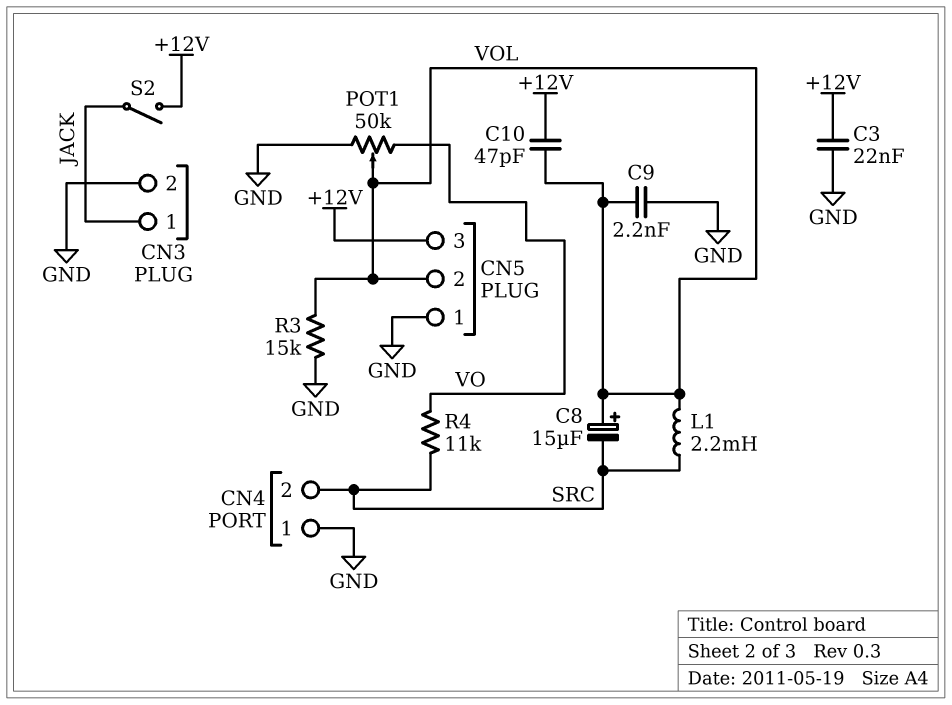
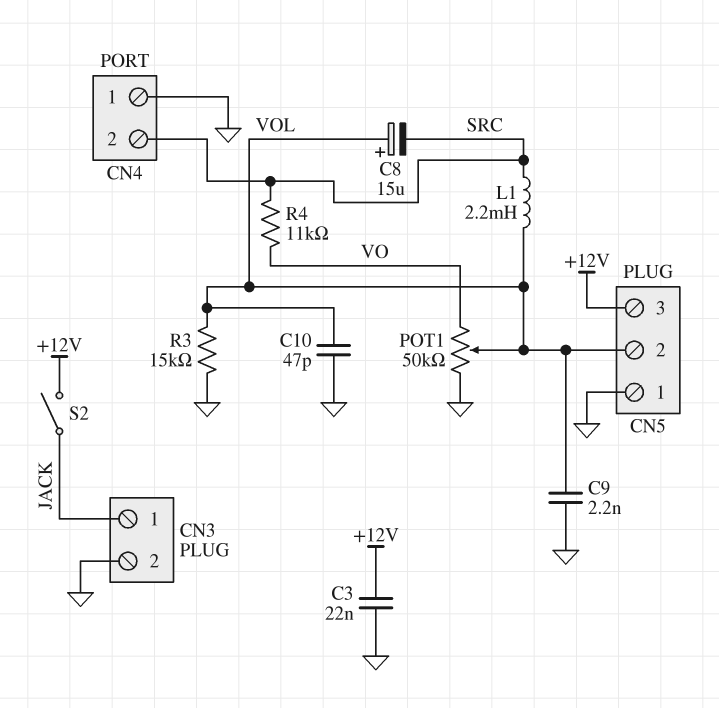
C10: 47pF (+12V, VOL) -> 47pF (GND, VOL)

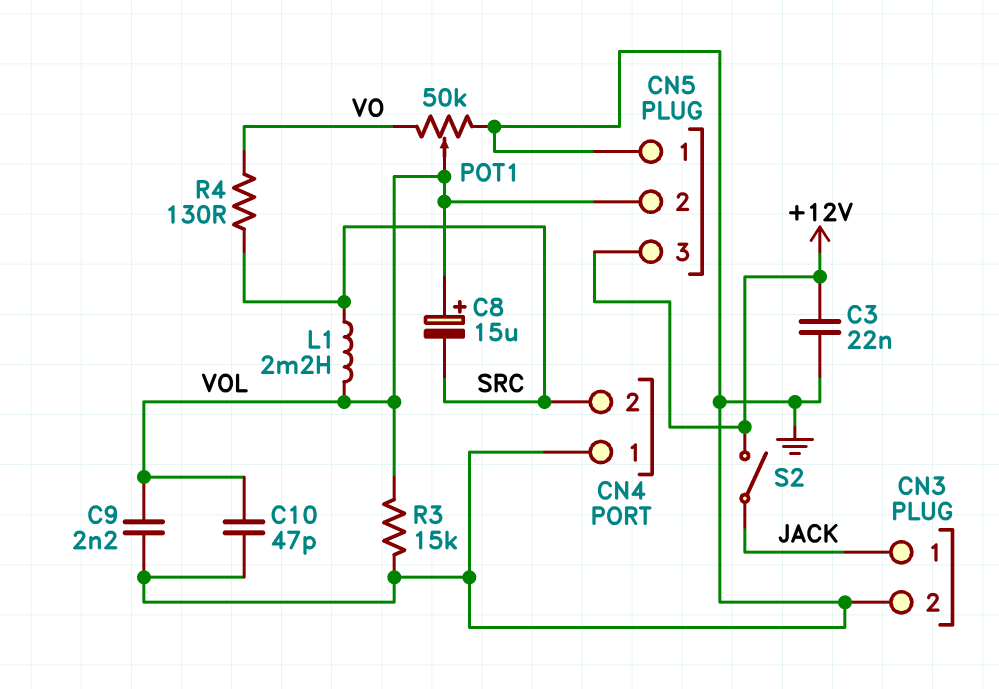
R4: 11k (SRC, VO) -> 130 (SRC, VO)

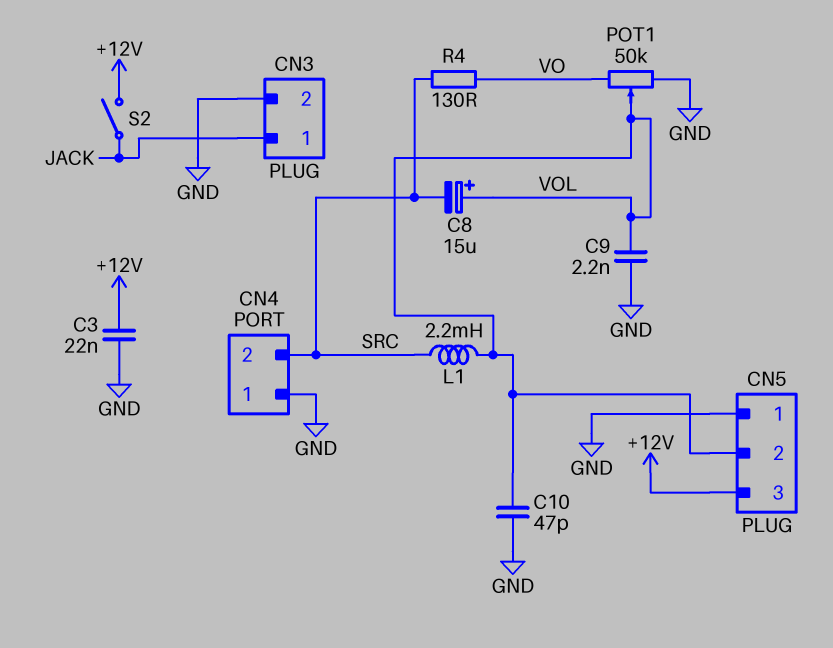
R3: 15k (GND, VOL) -> none

